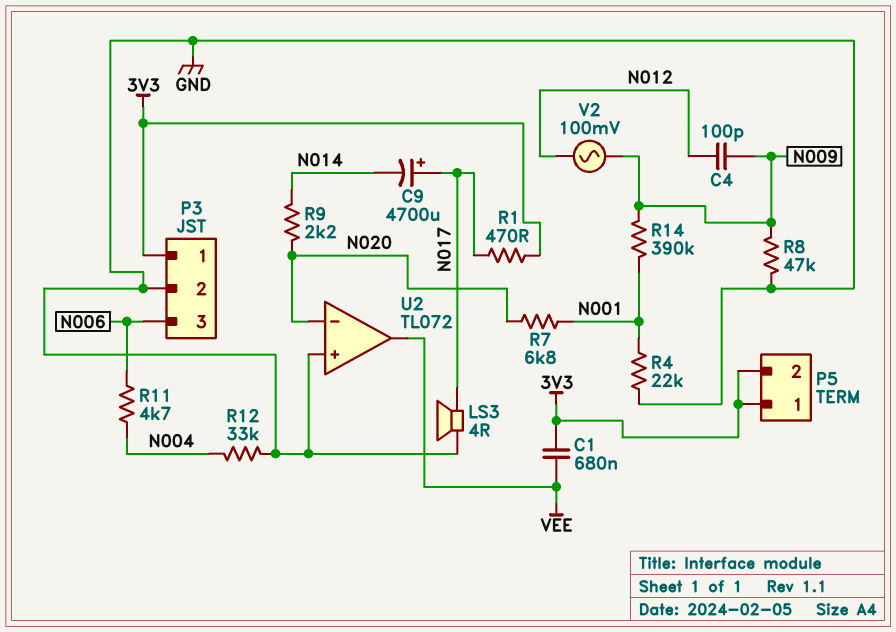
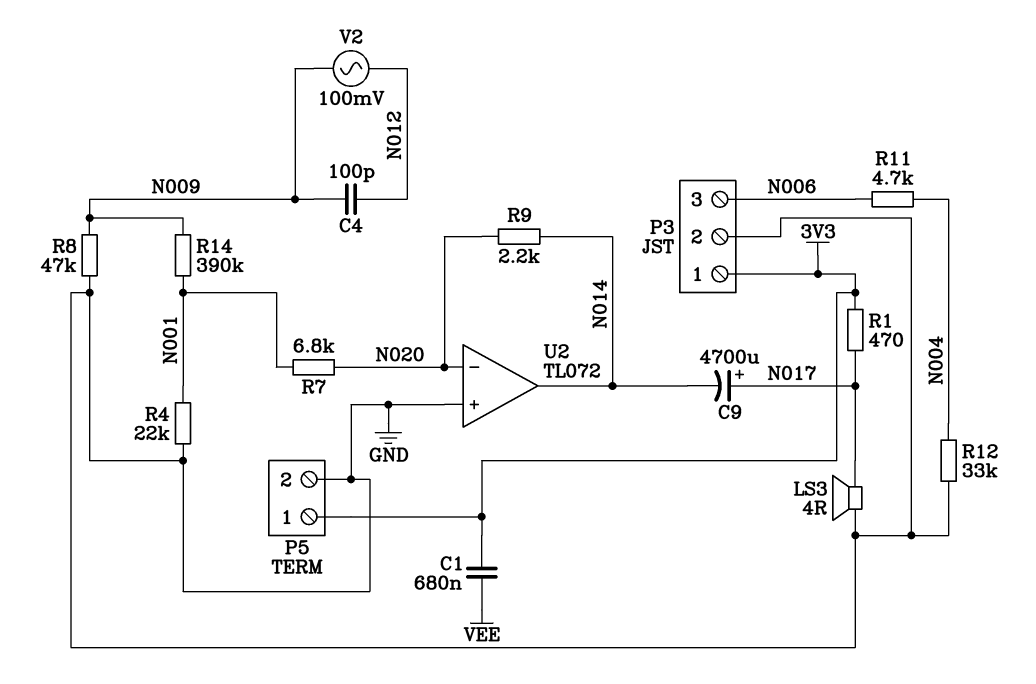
P5 pin 2: 3V3 -> GND
U2 pin out: VEE -> N014

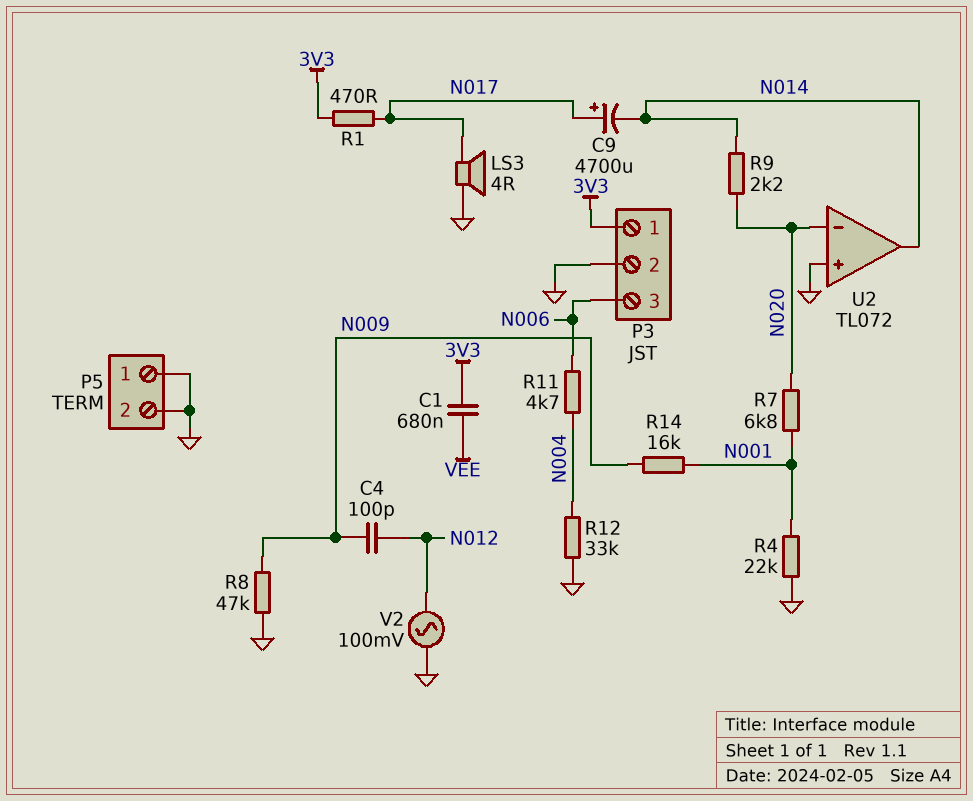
P5 pin 1: 3V3 -> GND
R14: 390k (N001, N009) -> 16k (N001, N009)
V2: AC 100mV (N009, N012) -> AC 100mV (GND, N012)

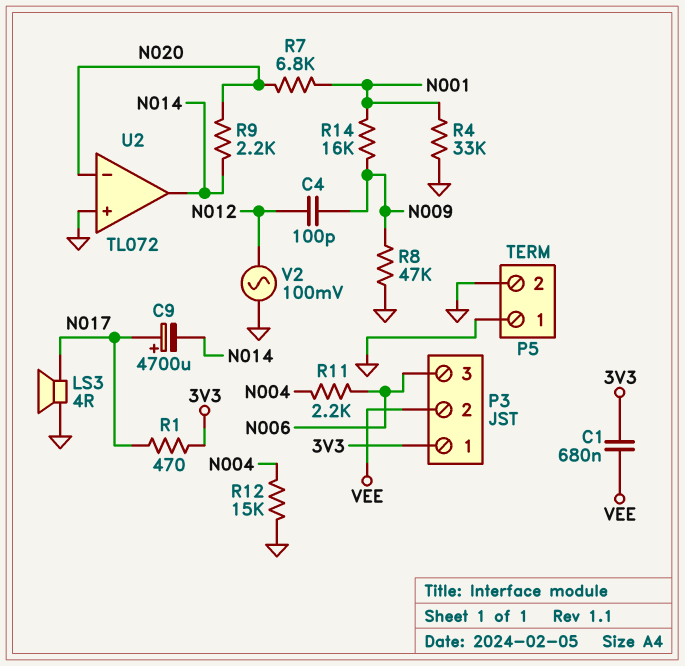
P3 pin 2: GND -> VEE
R4: 22k (GND, N001) -> 33k (GND, N001)
R11: 4.7k (N004, N006) -> 2.2k (N004, N006)
R12: 33k (GND, N004) -> 15k (GND, N004)

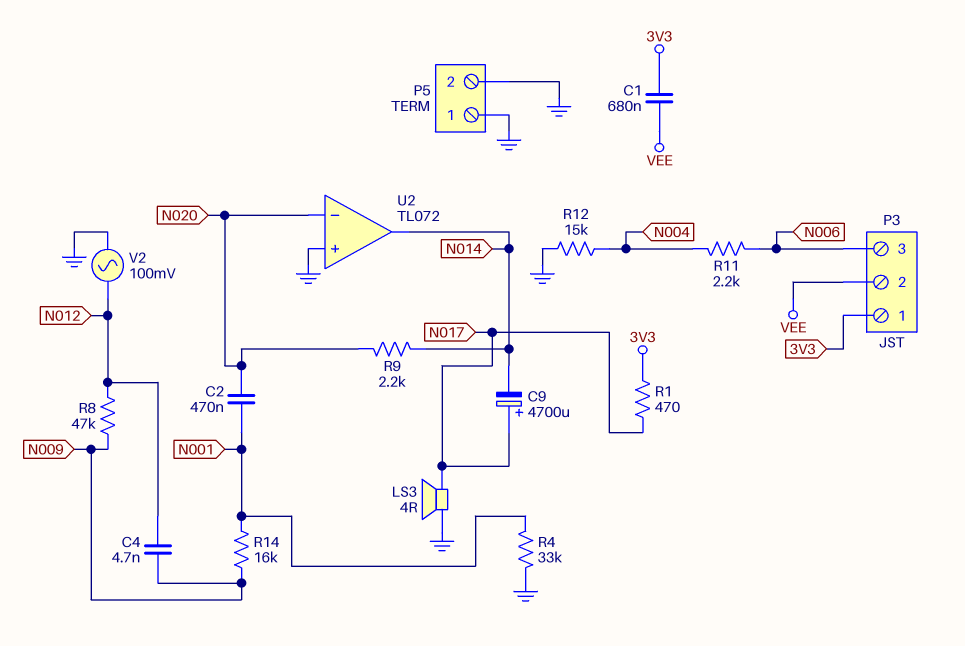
C2: none -> 470nF (N001, N020)
C4: 100pF (N009, N012) -> 4.7nF (N009, N012)
R7: 6.8k (N001, N020) -> none
R8: 47k (GND, N009) -> 47k (N009, N012)

